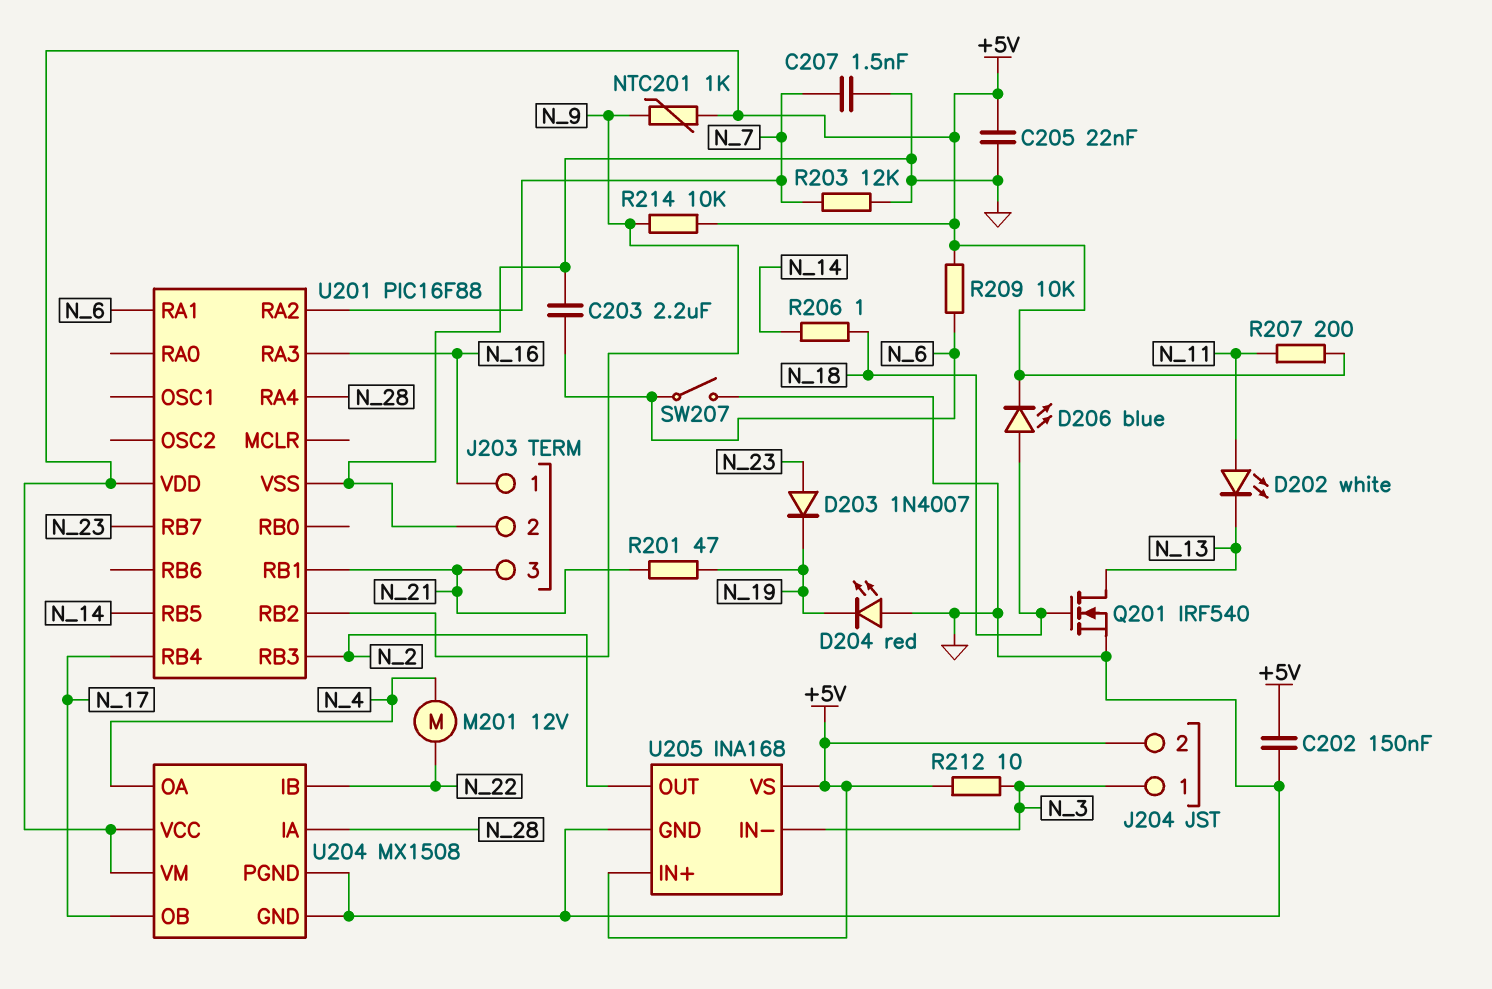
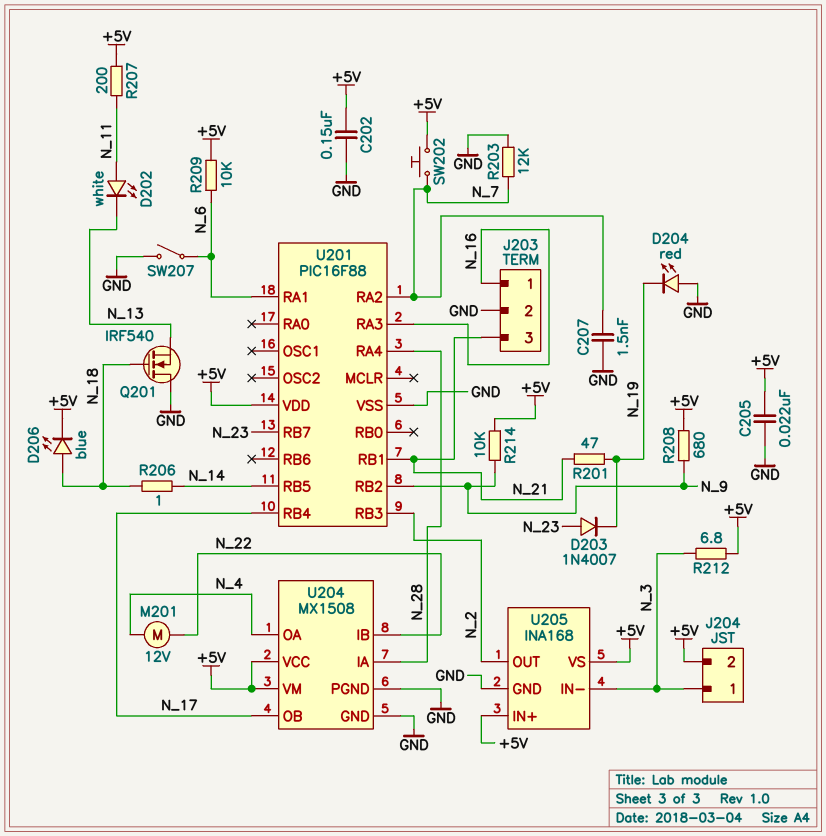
C203: 2.2uF (GND, N_6) -> none
NTC201: 1k (+5V, N_9) -> none
Q201: NMOS IRF540 (G N_18, D N_13, S GND) -> NMOS IRF540 (G N_18, D GND, S N_13)
R208: none -> 680 (+5V, N_9)
R212: 10 (+5V, N_3) -> 6.8 (+5V, N_3)
SW202: none -> button (+5V, N_7)

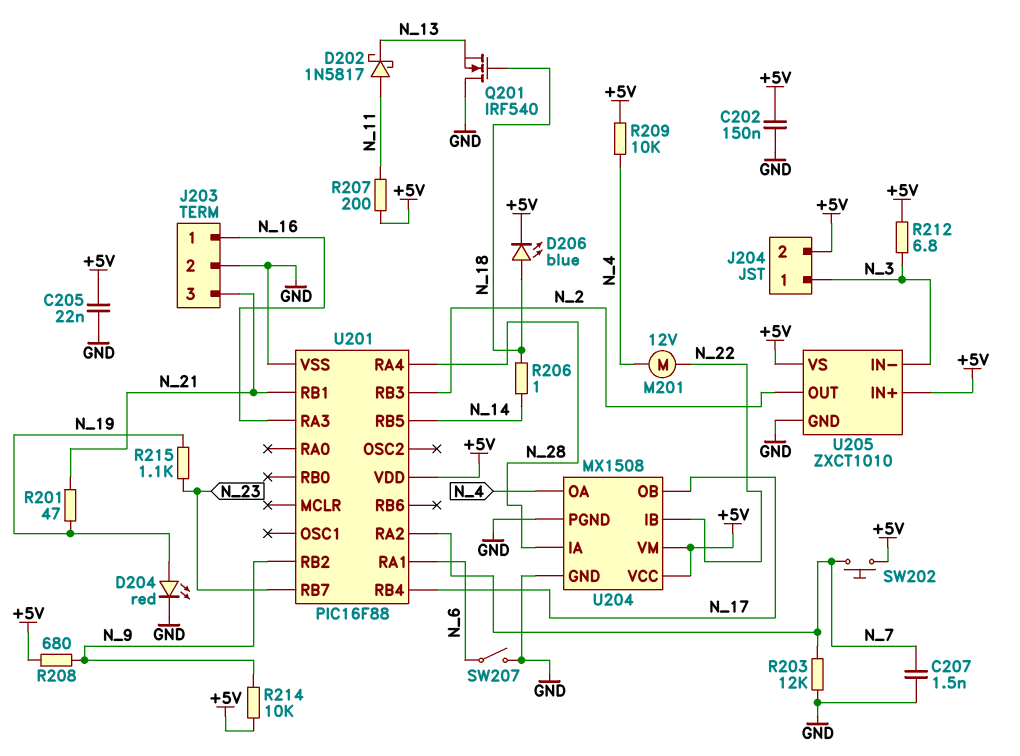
D202: LED white (A N_11, K N_13) -> schottky 1N5817 (A N_11, K N_13)
D203: diode 1N4007 (A N_23, K N_19) -> none
D204: LED red (A GND, K N_19) -> LED red (A N_19, K GND)
R209: 10k (+5V, N_6) -> 10k (+5V, N_4)
R215: none -> 1.1k (N_19, N_23)
U205: INA168 -> ZXCT1010

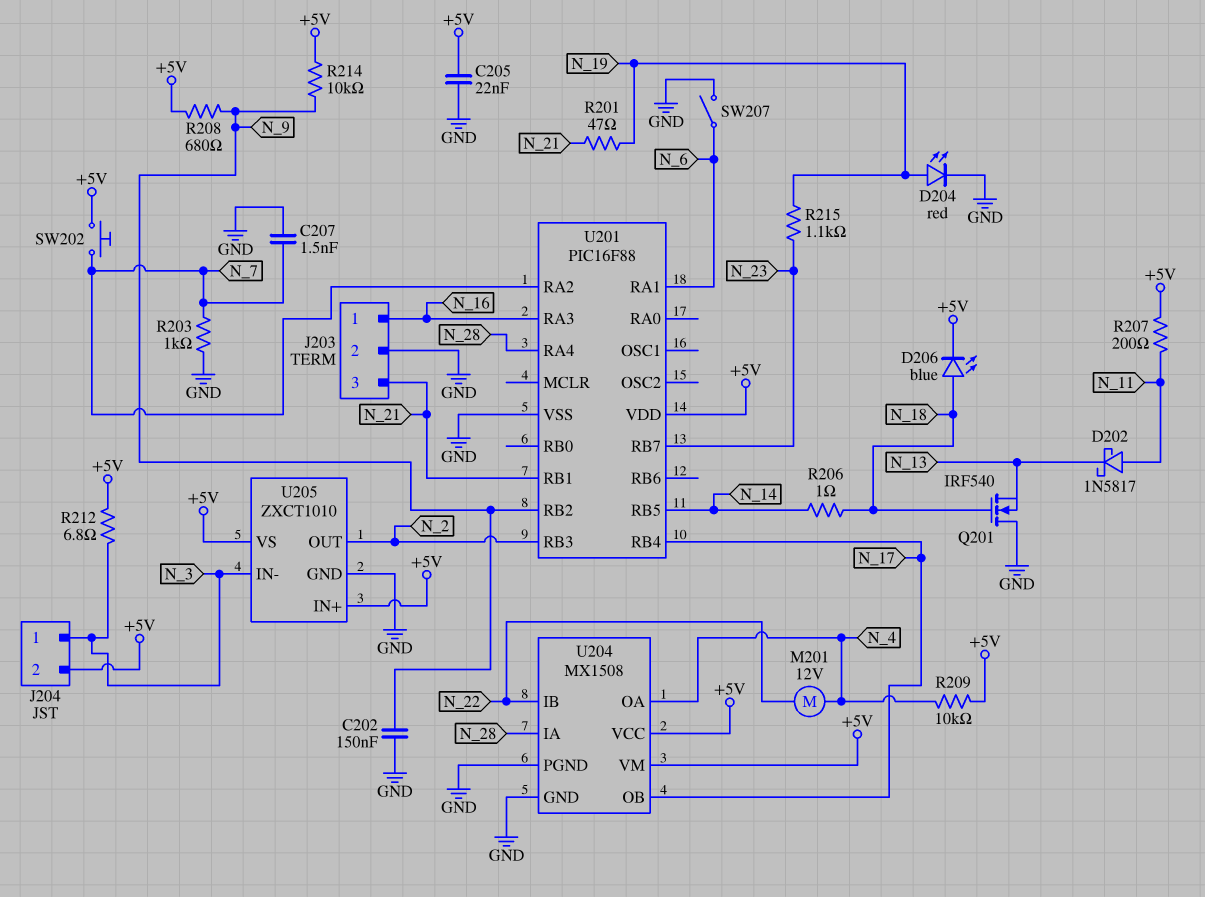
C202: 150nF (+5V, GND) -> 150nF (GND, N_9)
R203: 12k (GND, N_7) -> 1k (GND, N_7)

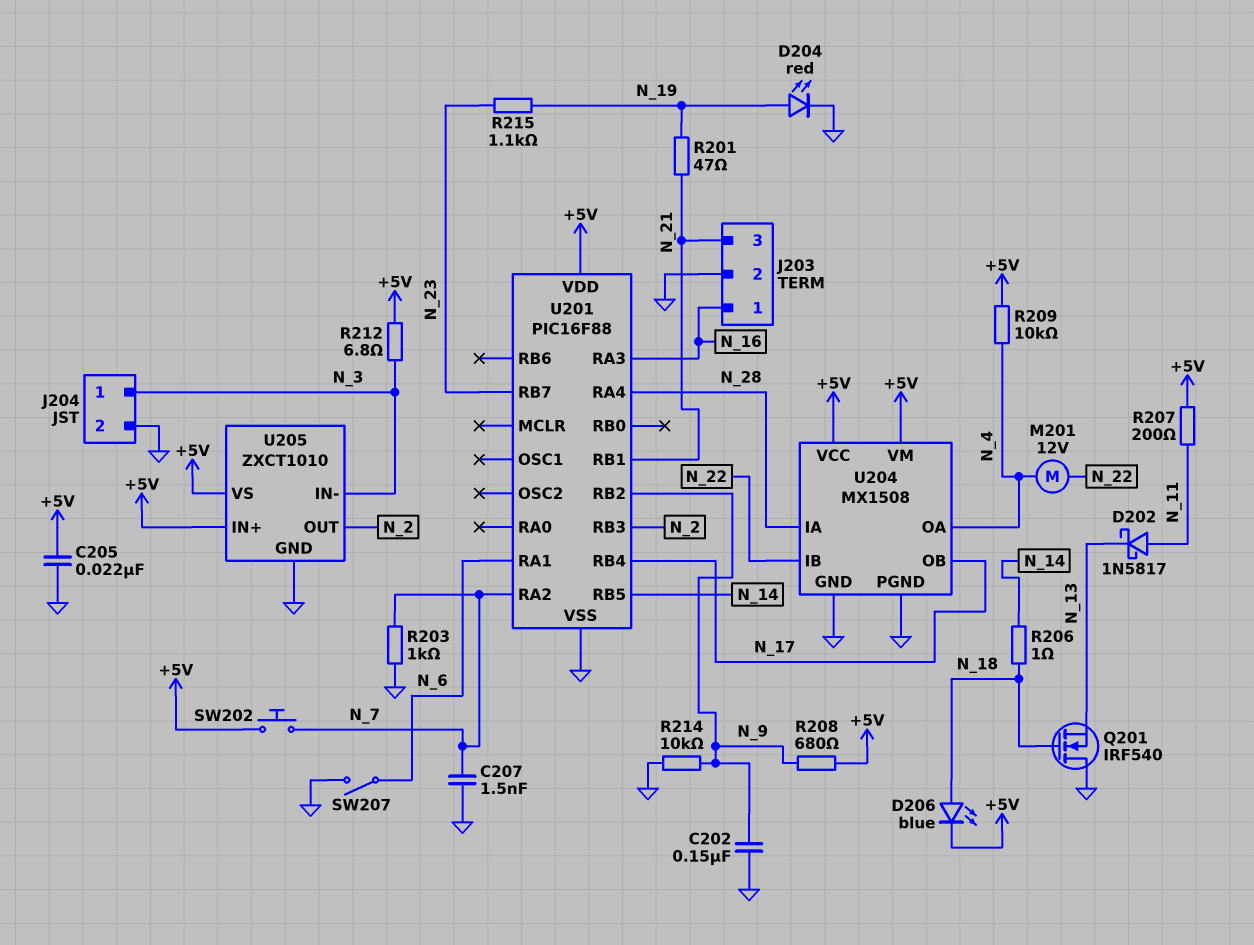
J204 pin 2: +5V -> GND
R214: 10k (+5V, N_9) -> 10k (GND, N_9)

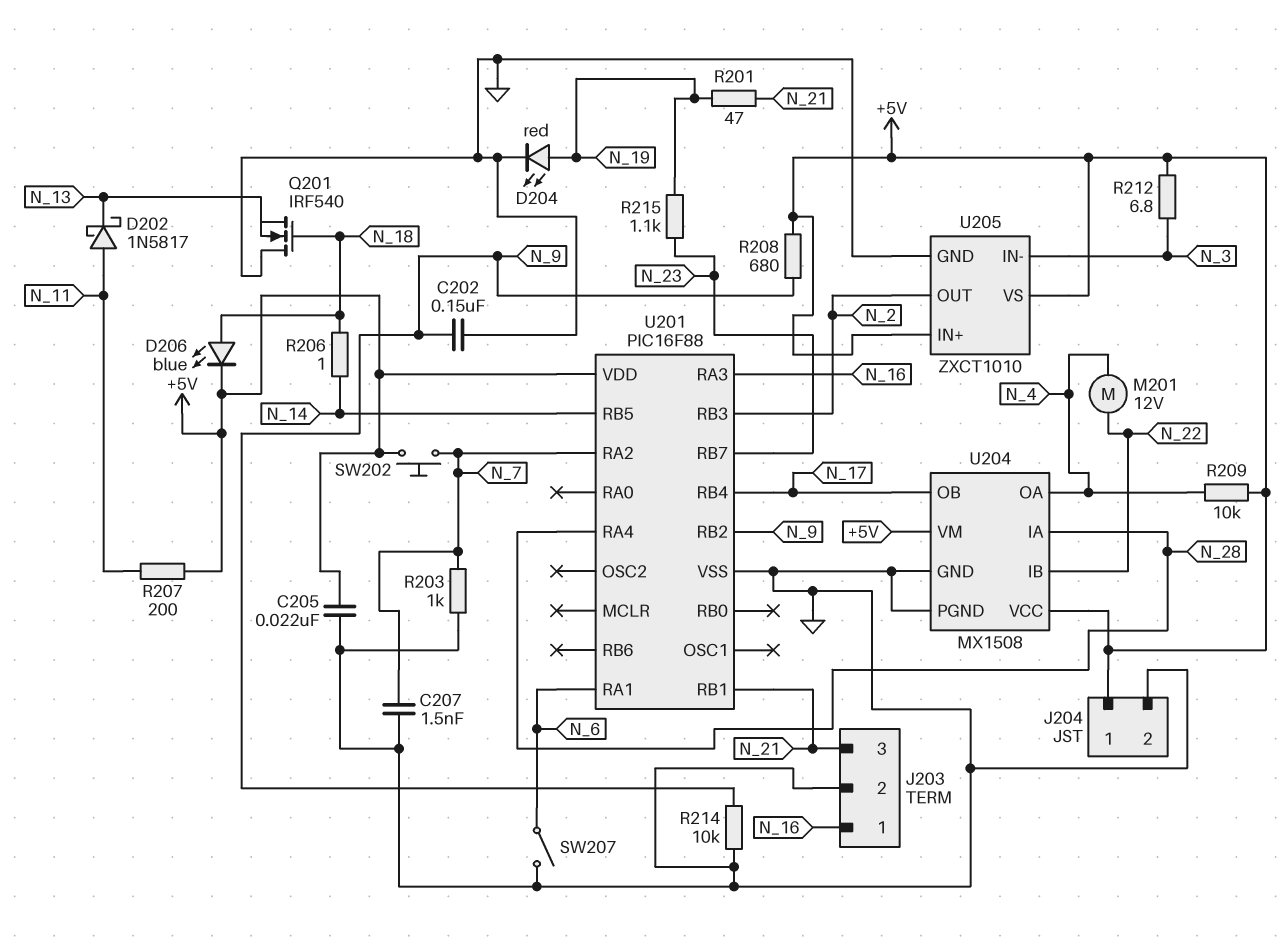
J204 pin 1: N_3 -> +5V

